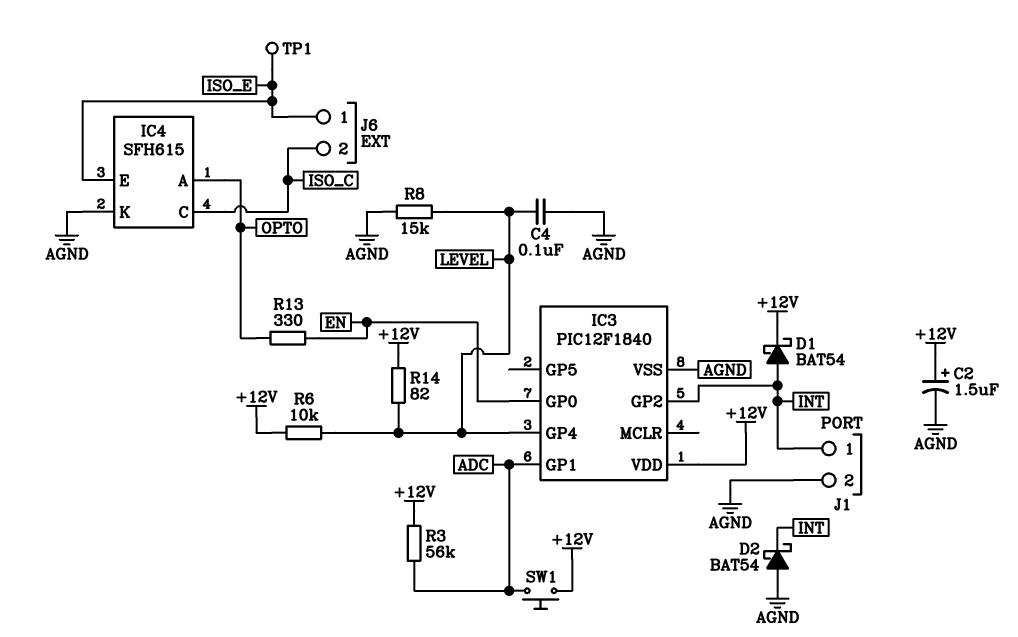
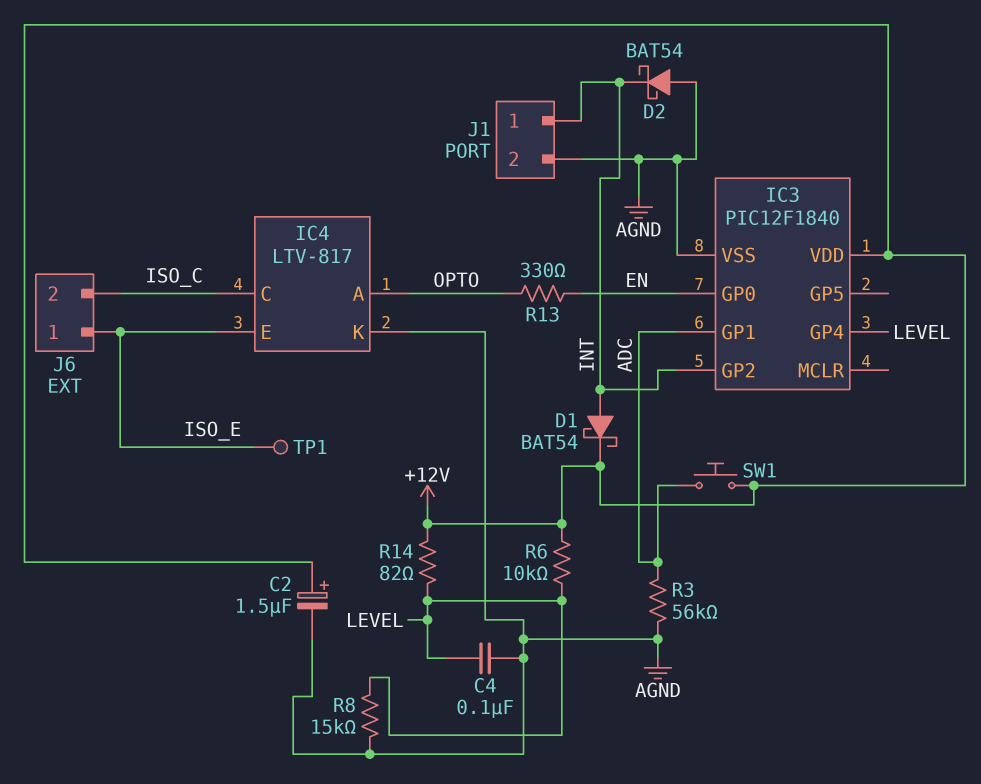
IC4: SFH615 -> LTV-817
R3: 56k (+12V, ADC) -> 56k (ADC, AGND)

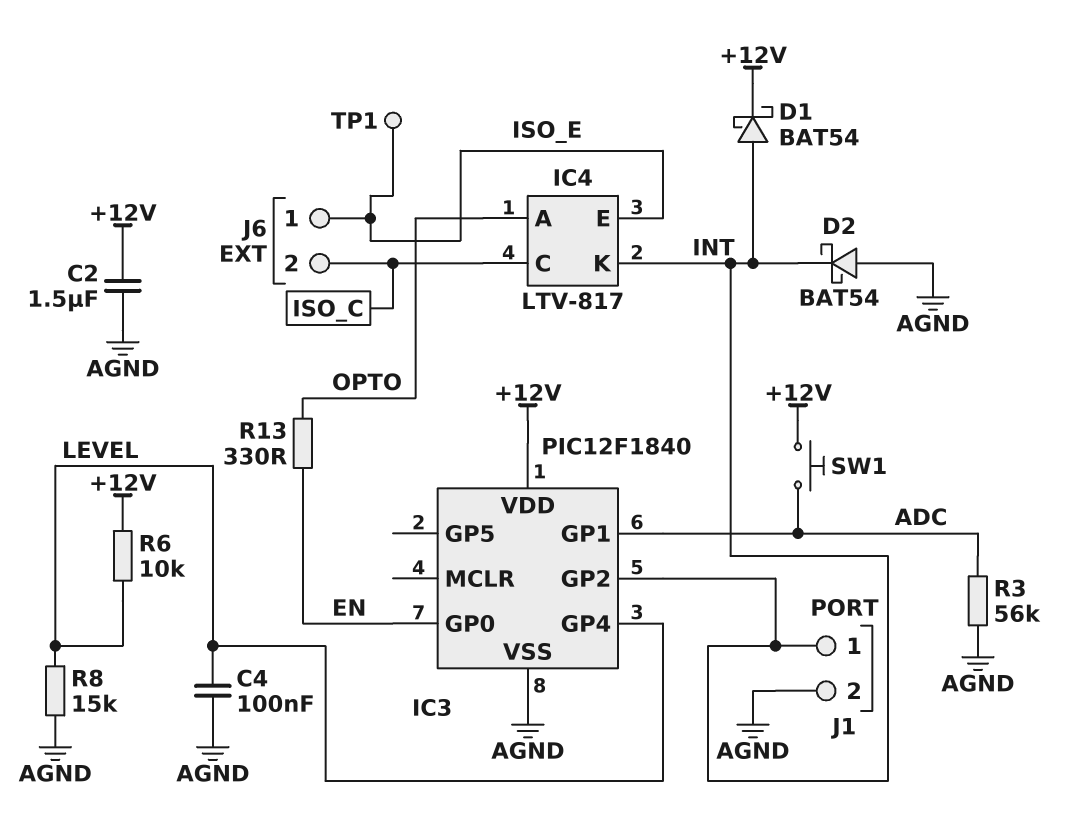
C2: 1.5uF (plus +12V, minus AGND) -> 1.5uF (+12V, AGND)
IC4 pin K: AGND -> INT
R14: 82 (+12V, LEVEL) -> none

